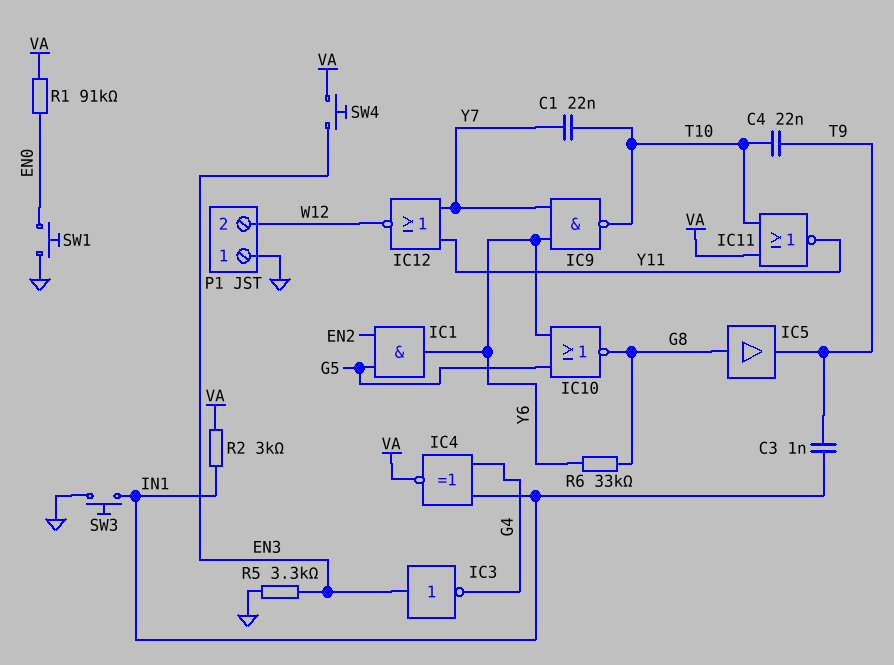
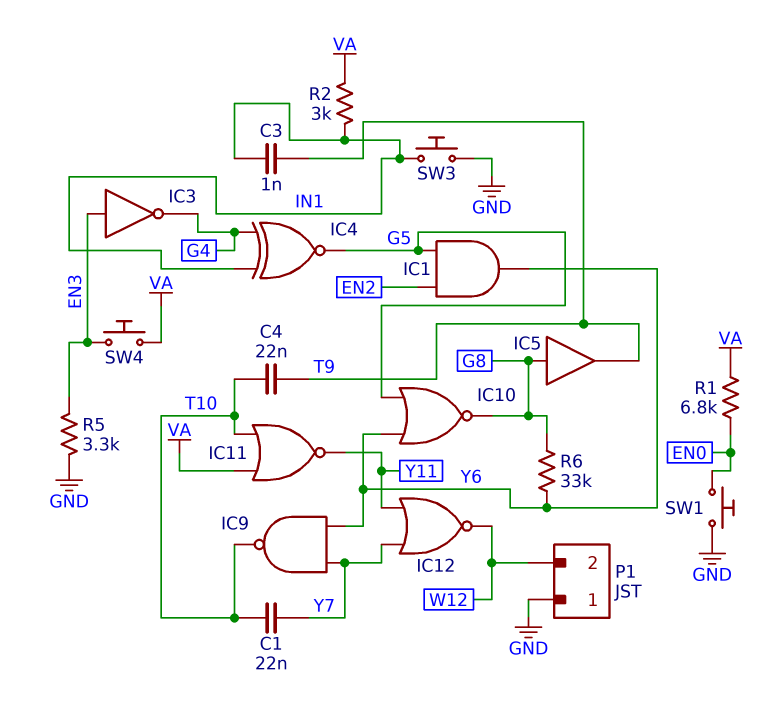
IC4: XNOR (in G4, in IN1, out VA) -> XNOR (in G4, in IN1, out G5)
R1: 91k (EN0, VA) -> 6.8k (EN0, VA)

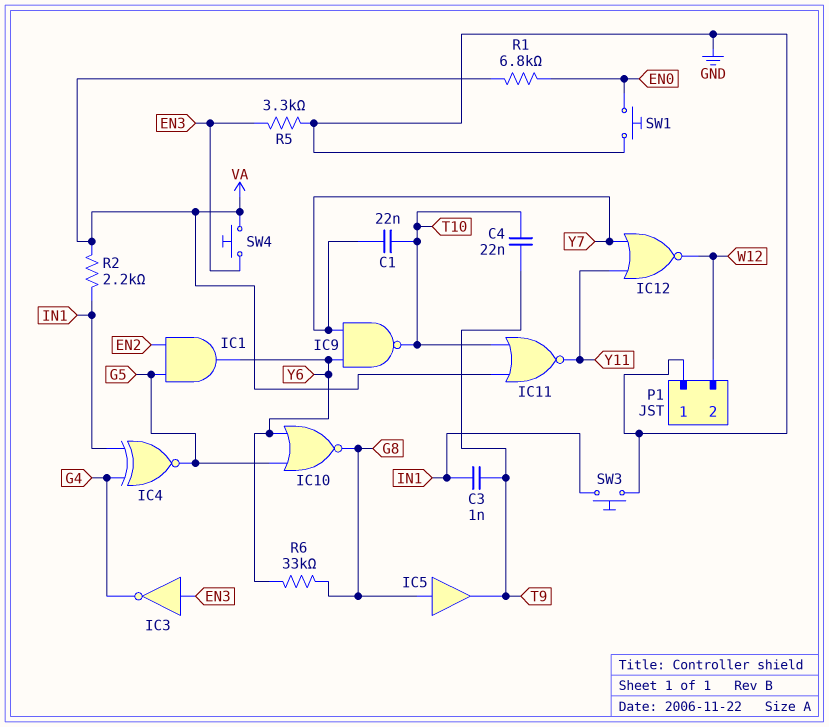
R2: 3k (IN1, VA) -> 2.2k (IN1, VA)

